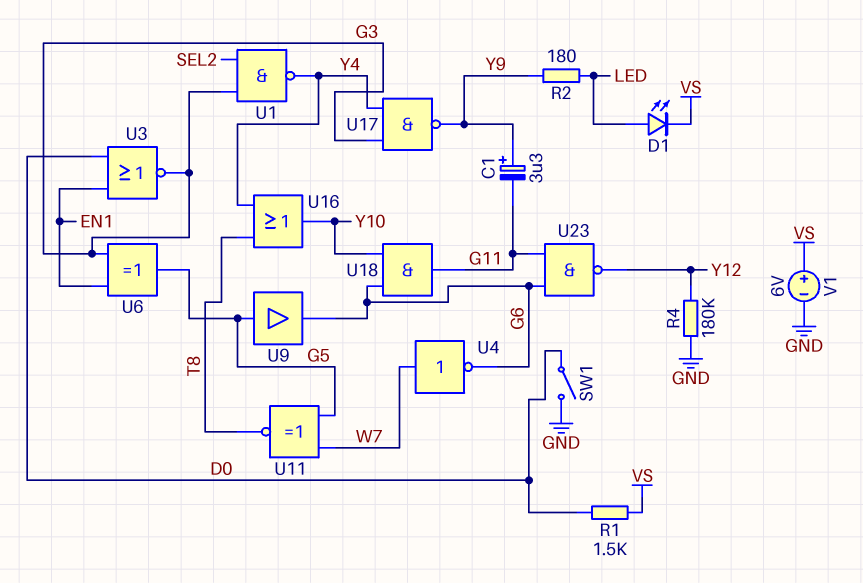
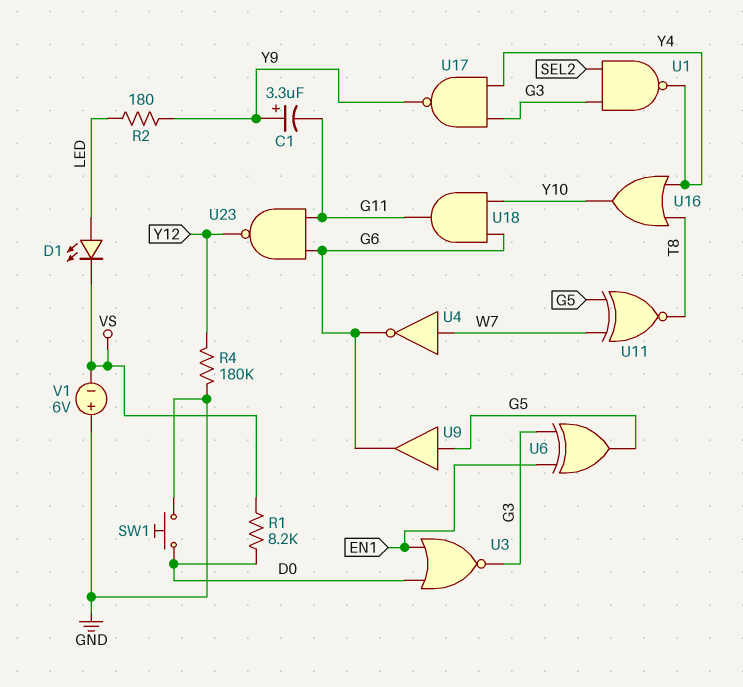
R1: 1.5k (D0, VS) -> 8.2k (D0, VS)
SW1: switch (D0, GND) -> button (D0, GND)
V1: 6V (plus VS, minus GND) -> 6V (plus GND, minus VS)

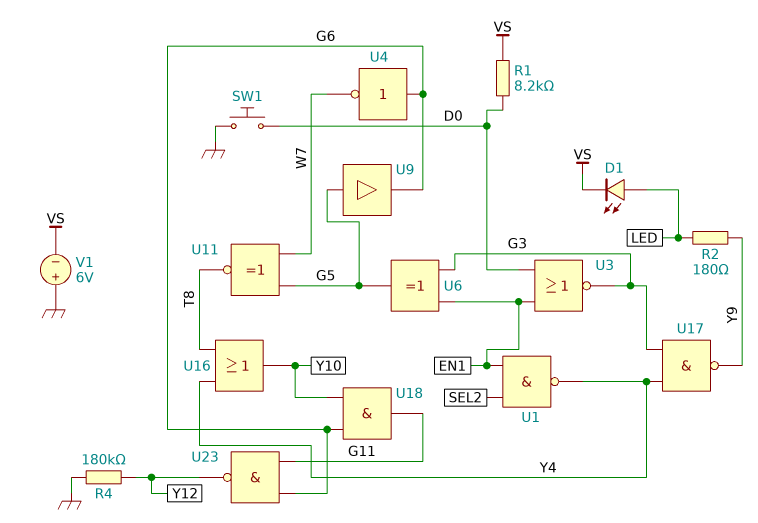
C1: 3.3uF (plus Y9, minus G11) -> none
U1: NAND (in G3, in SEL2, out Y4) -> NAND (in EN1, in SEL2, out Y4)
U4: NOT (in W7, out G6) -> NOT (in G6, out W7)

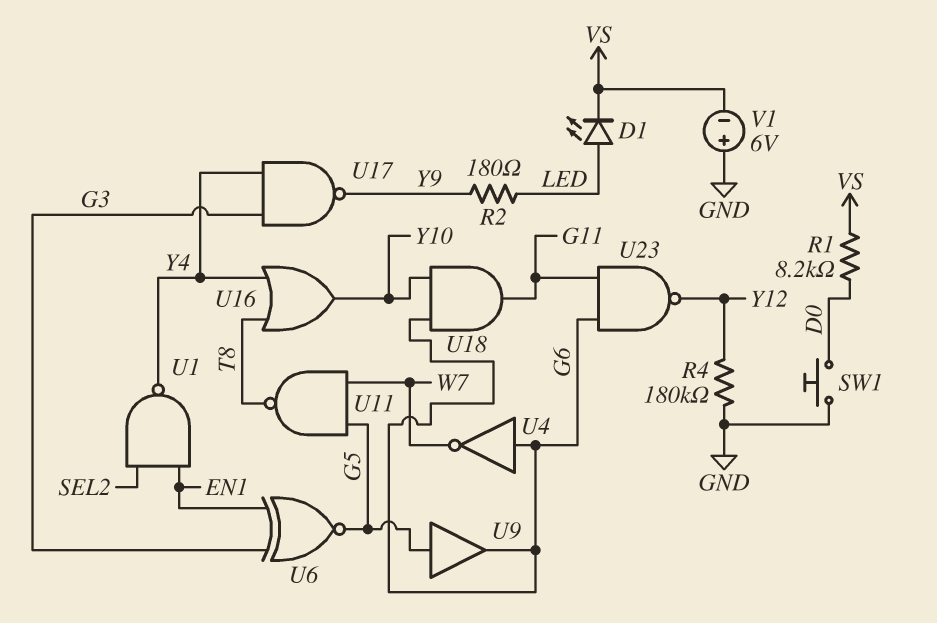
U3: NOR (in D0, in EN1, out G3) -> none
U6: XOR (in EN1, in G3, out G5) -> XNOR (in EN1, in G3, out G5)
U11: XNOR (in G5, in W7, out T8) -> NAND (in G5, in W7, out T8)

